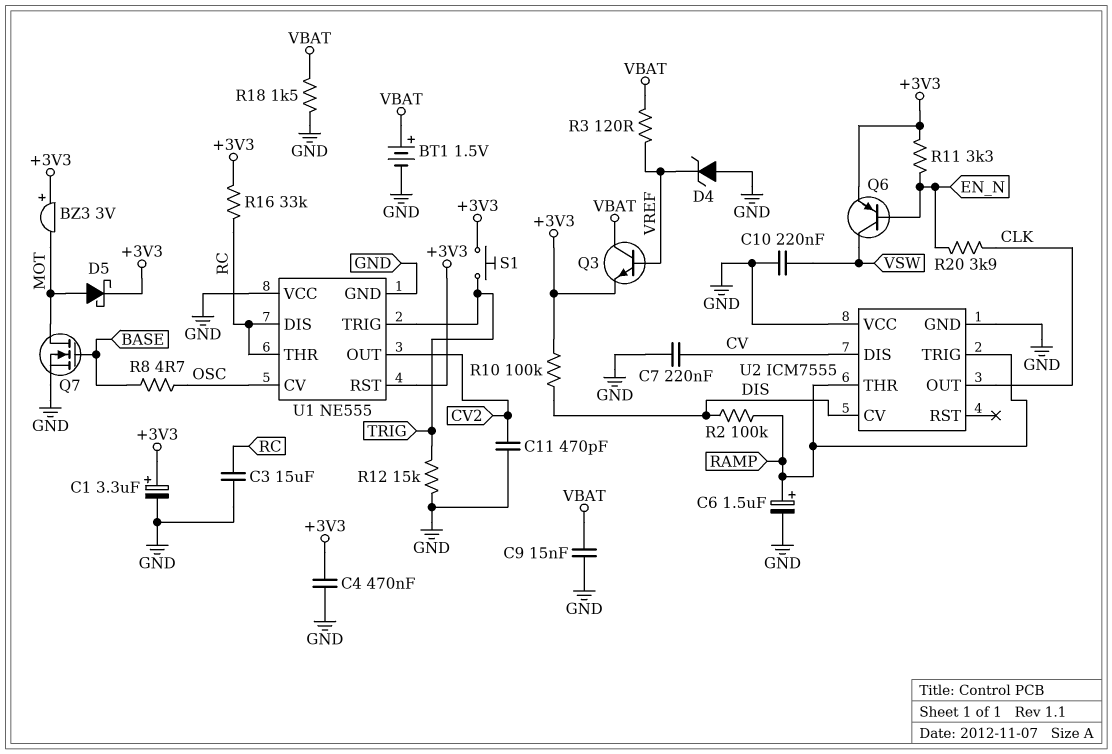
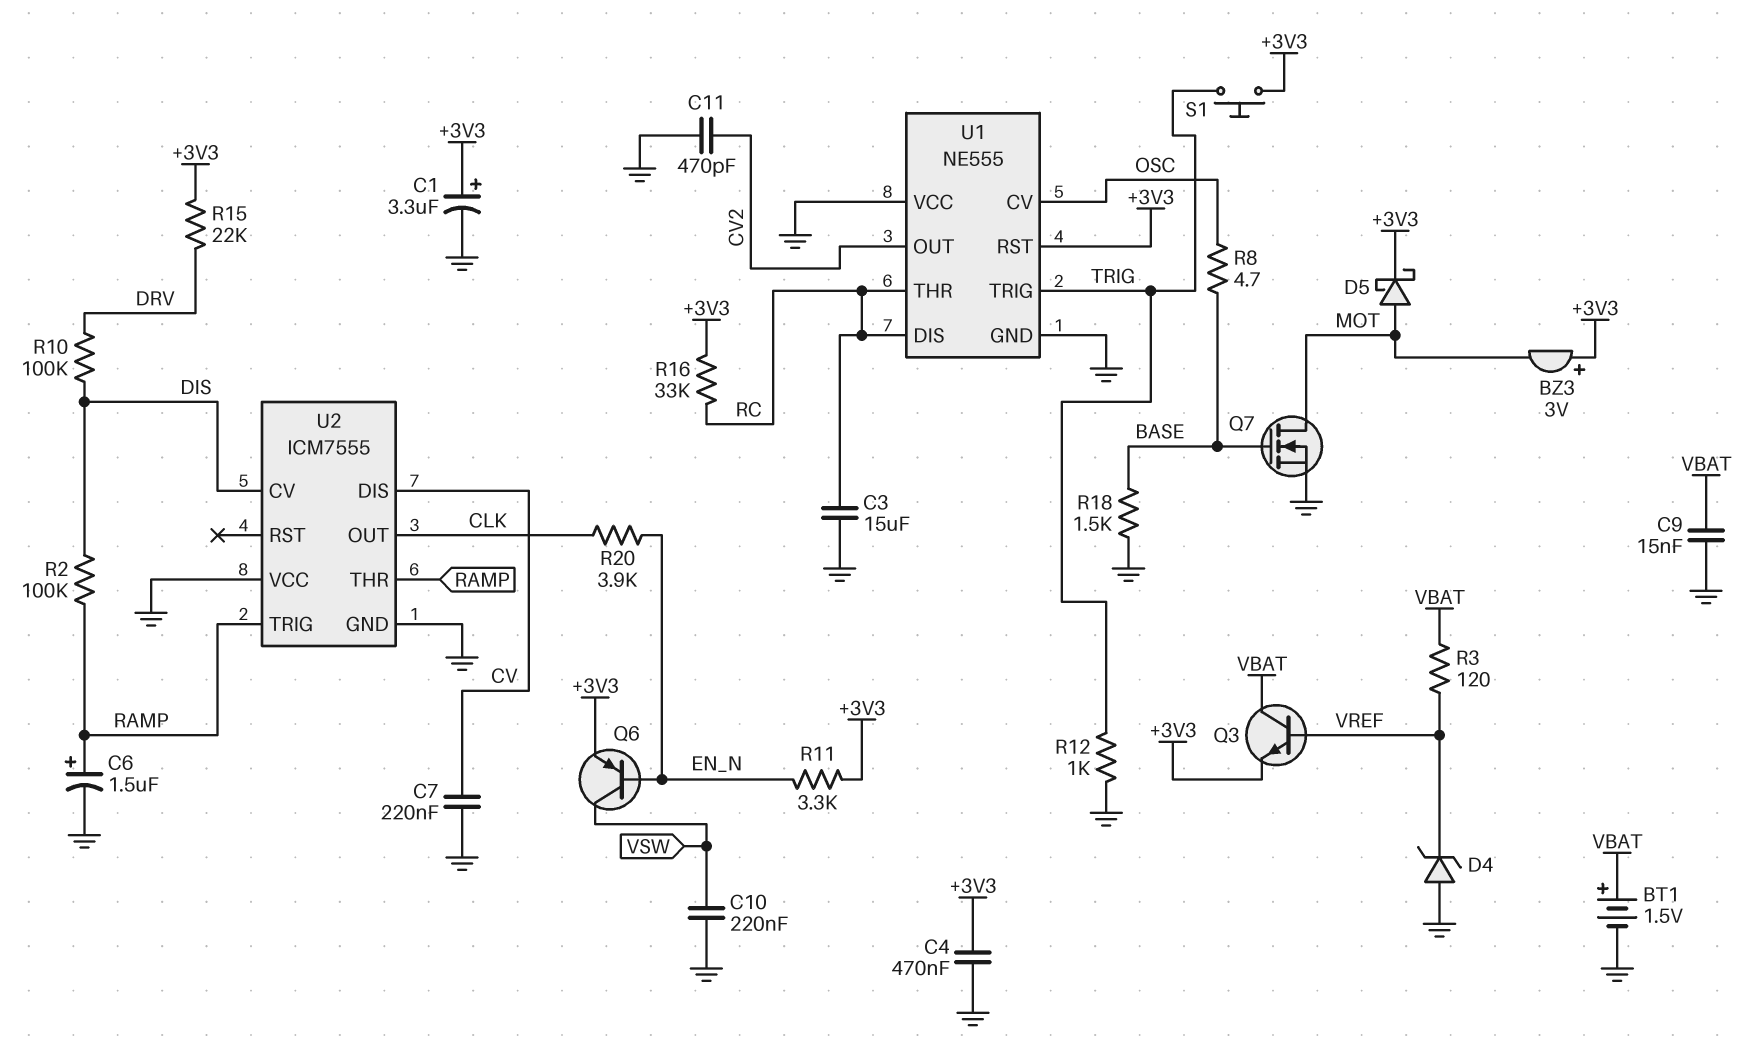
R10: 100k (+3V3, DIS) -> 100k (DIS, DRV)
R12: 15k (GND, TRIG) -> 1k (GND, TRIG)
R15: none -> 22k (+3V3, DRV)
R18: 1.5k (GND, VBAT) -> 1.5k (BASE, GND)

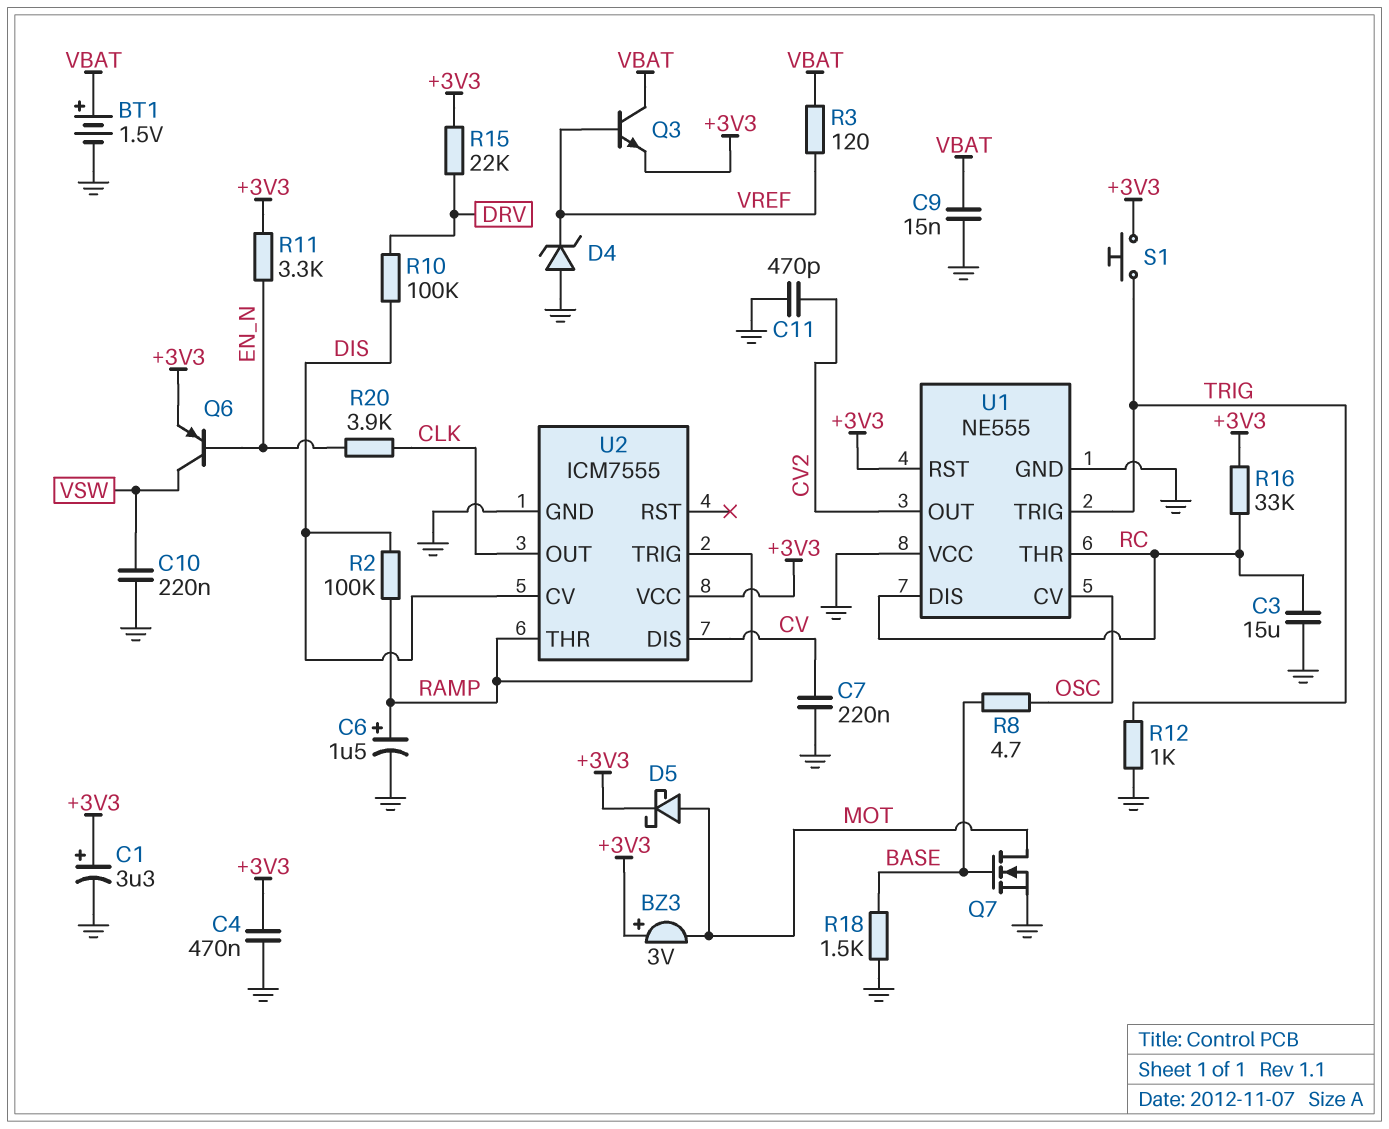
U2 pin VCC: GND -> +3V3

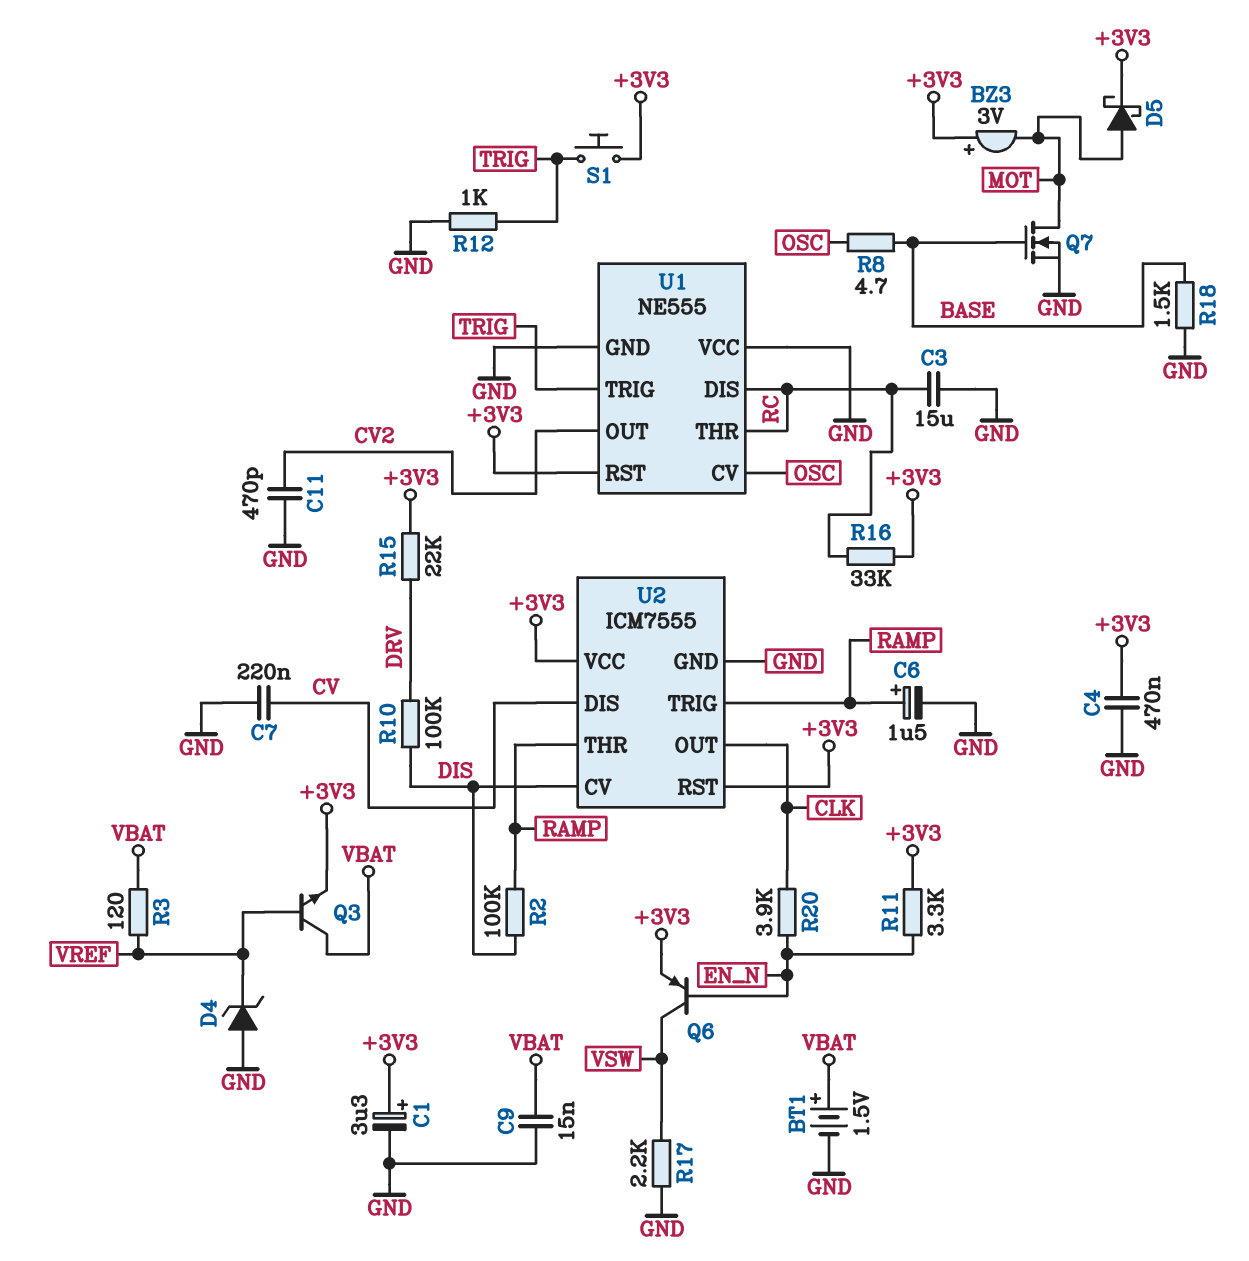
C10: 220nF (GND, VSW) -> none
R17: none -> 2.2k (GND, VSW)
U2 pin RST: none -> +3V3

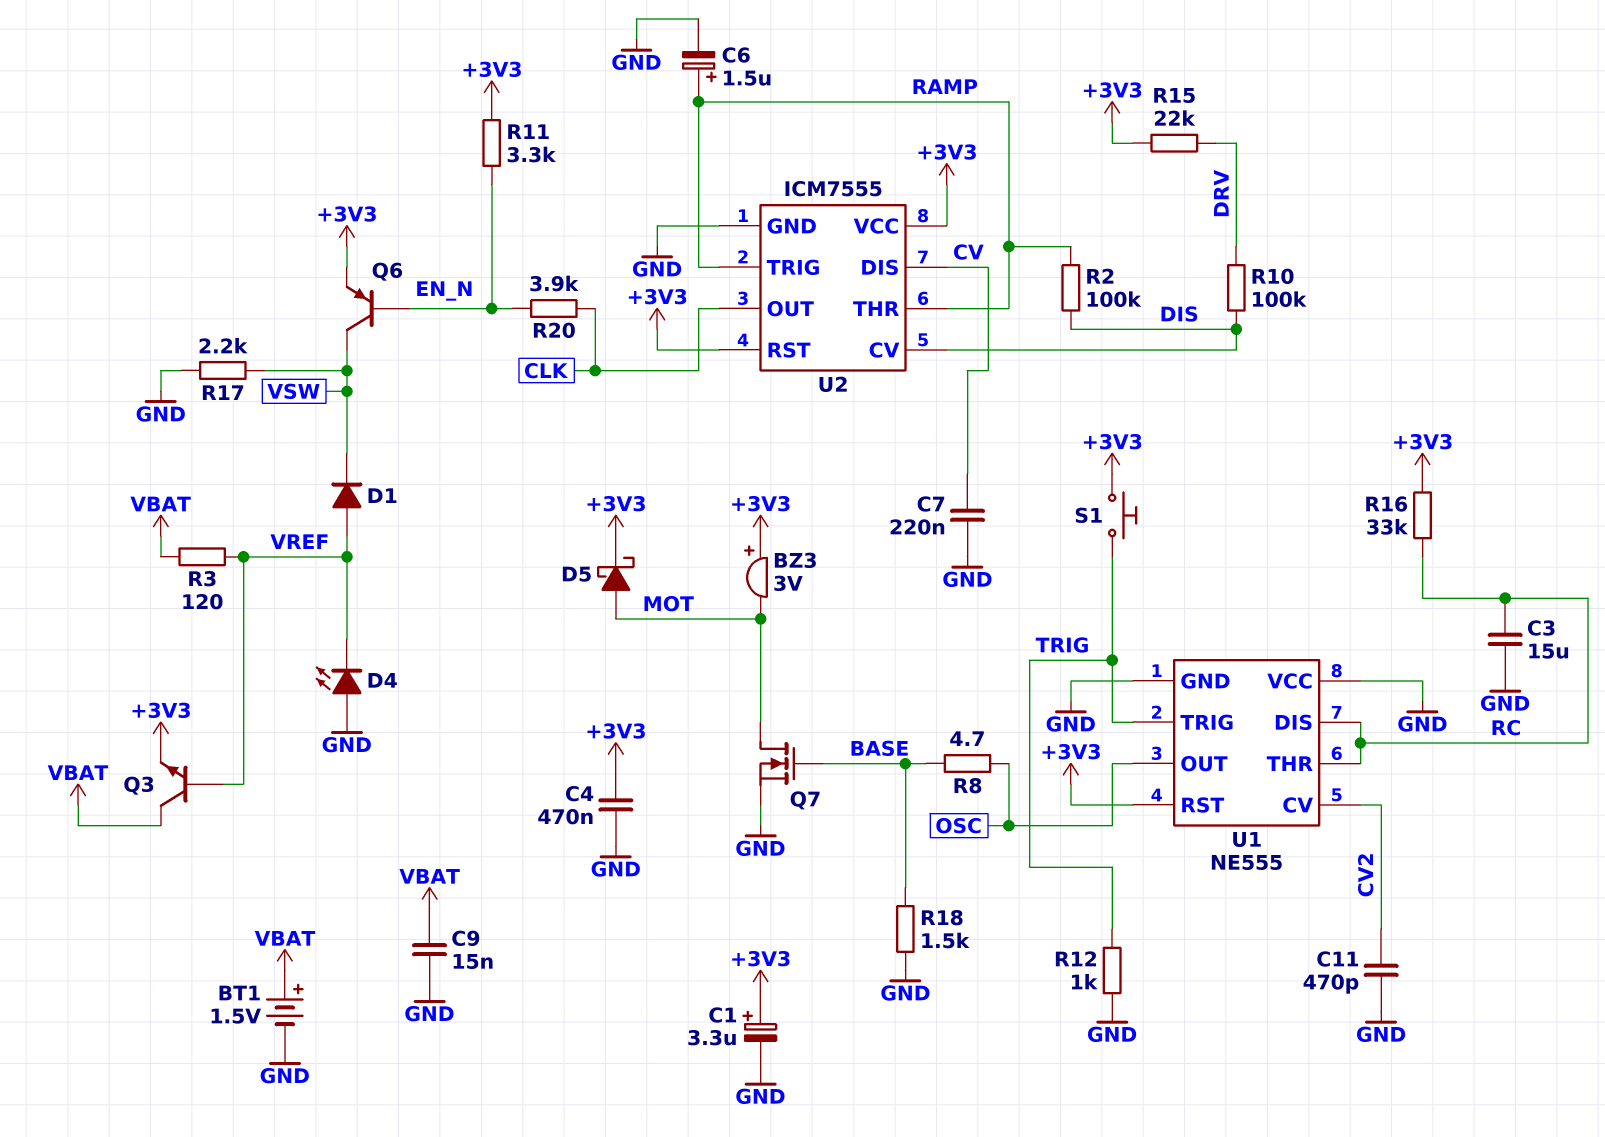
D1: none -> diode (A VREF, K VSW)
D4: zener (A GND, K VREF) -> LED (A GND, K VREF)
U1 pin CV: OSC -> CV2
U1 pin OUT: CV2 -> OSC

